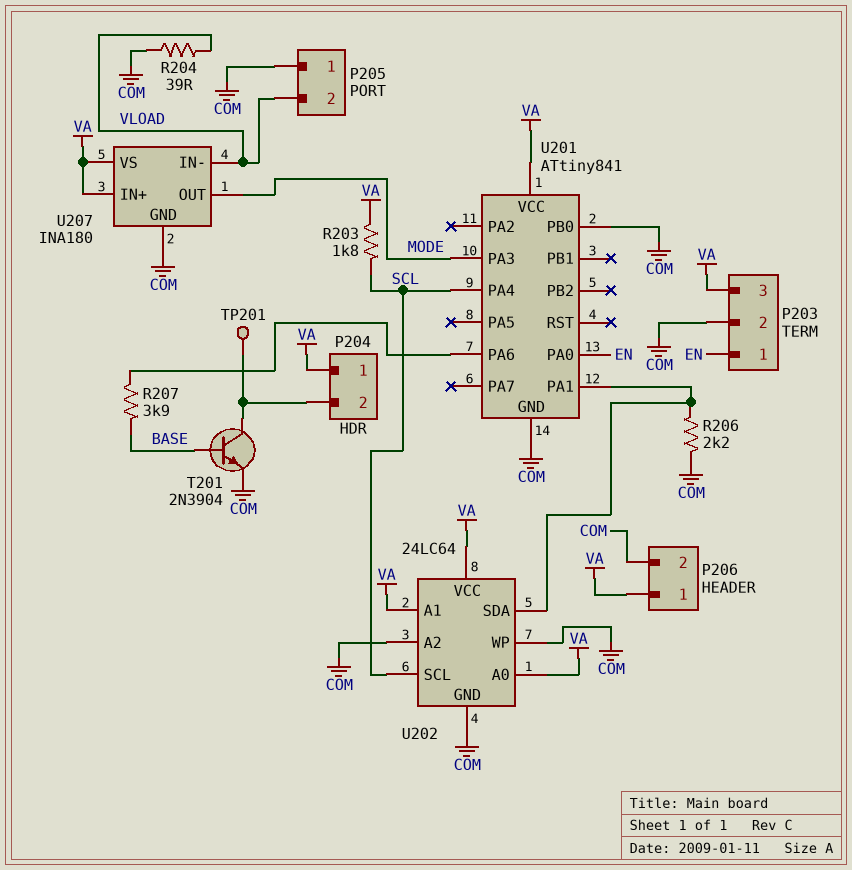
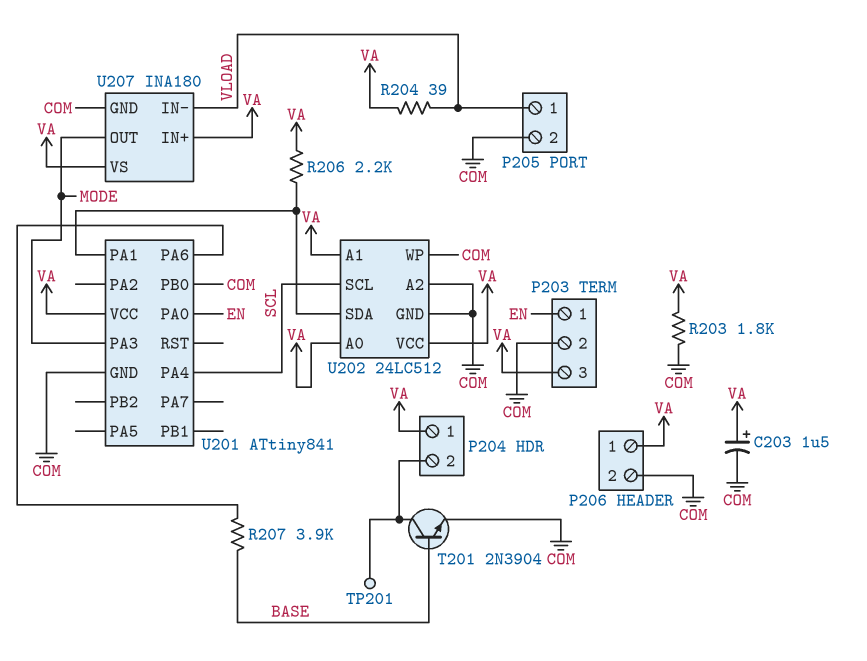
C203: none -> 1.5uF (plus VA, minus COM)
P205 pin 1: COM -> VLOAD
P205 pin 2: VLOAD -> COM
R203: 1.8k (SCL, VA) -> 1.8k (COM, VA)
R204: 39 (COM, VLOAD) -> 39 (VA, VLOAD)
R206: 2.2k (COM, U201/PA1) -> 2.2k (U201/PA1, VA)
U202: 24LC64 -> 24LC512

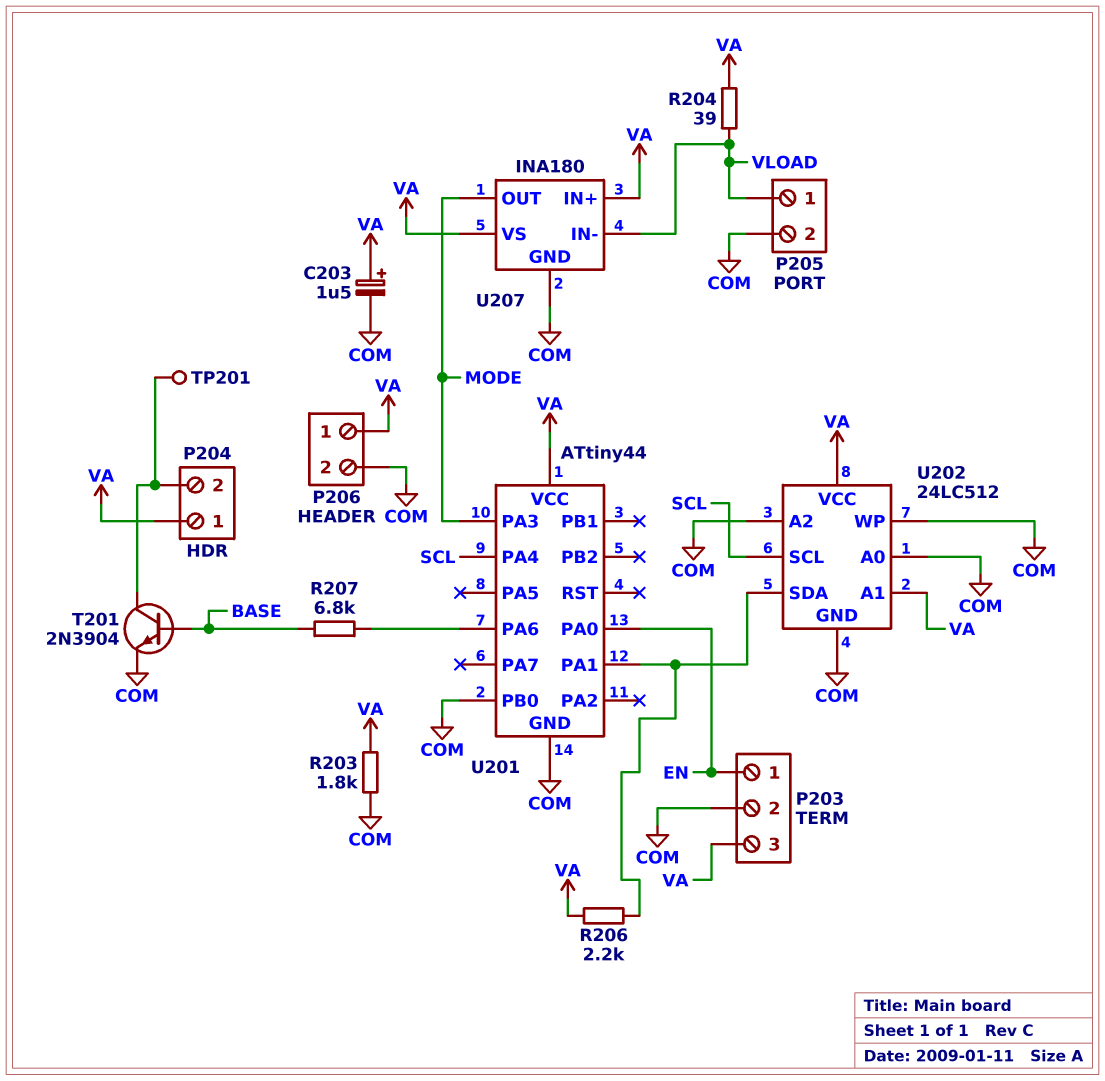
R207: 3.9k (BASE, U201/PA6) -> 6.8k (BASE, U201/PA6)
U201: ATtiny841 -> ATtiny44
U202 pin A0: VA -> COM

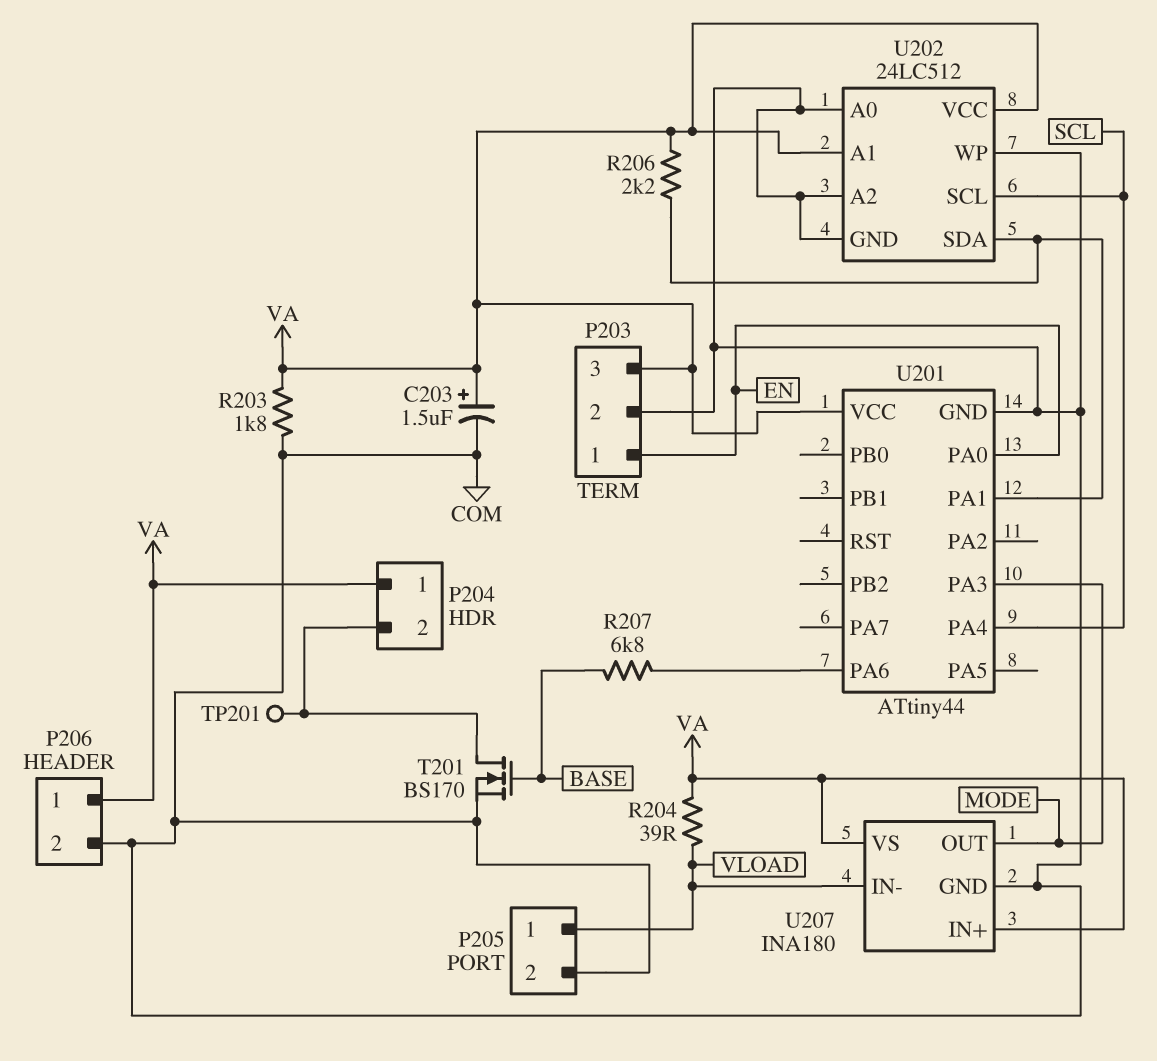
T201: NPN 2N3904 (B BASE, C P204/2, E COM) -> NMOS BS170 (G BASE, D P204/2, S COM)
U201 pin PB0: COM -> none

